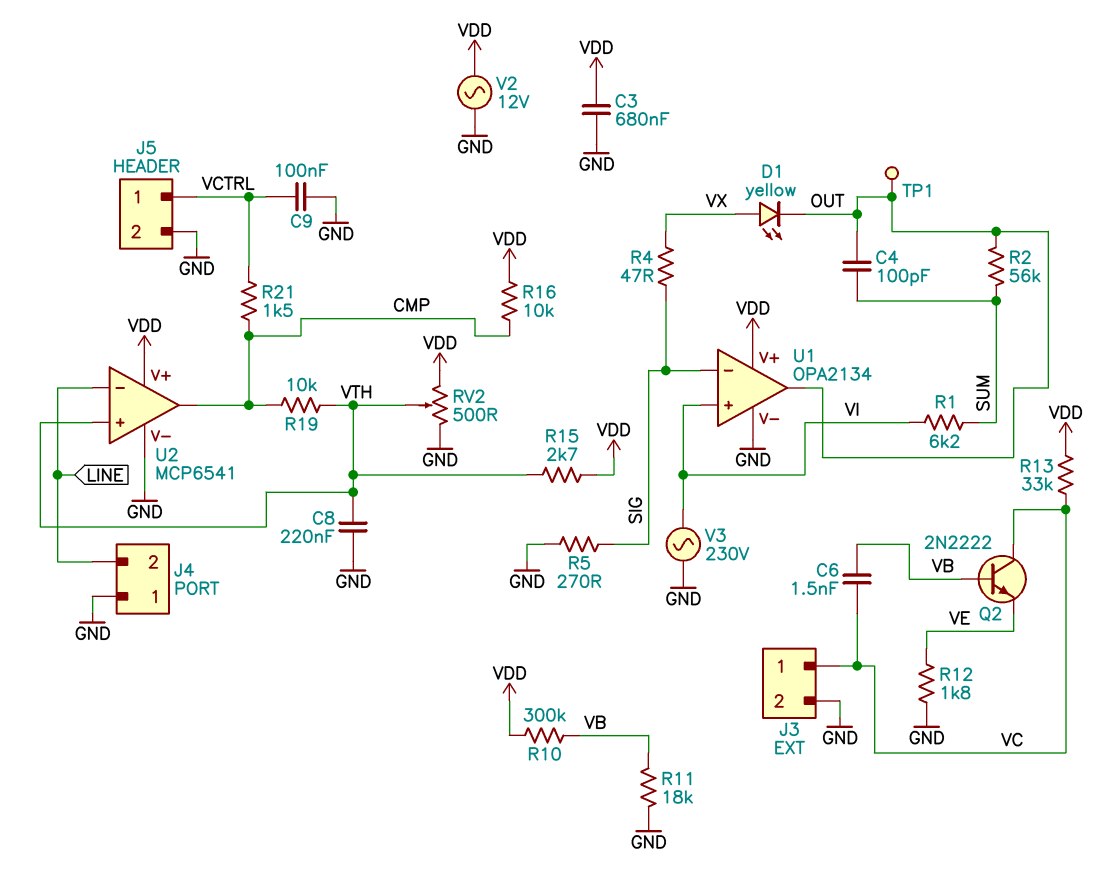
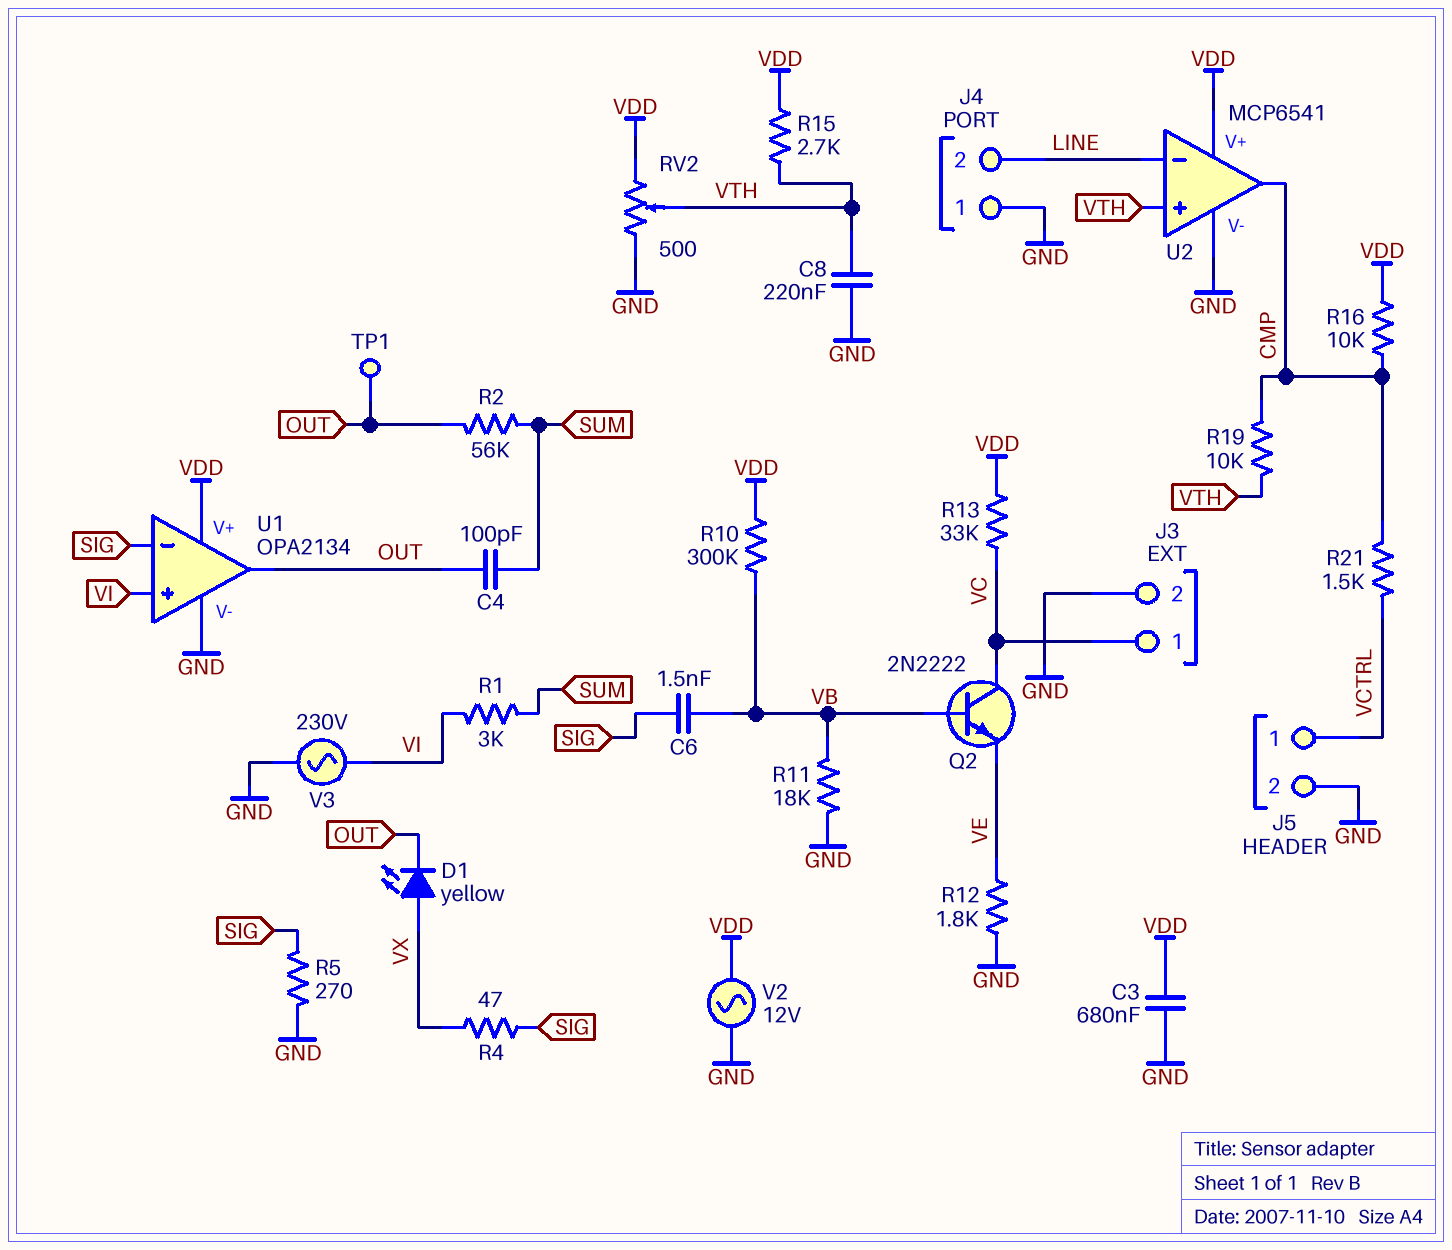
C6: 1.5nF (VB, VC) -> 1.5nF (SIG, VB)
C9: 100nF (GND, VCTRL) -> none
R1: 6.2k (SUM, VI) -> 3k (SUM, VI)

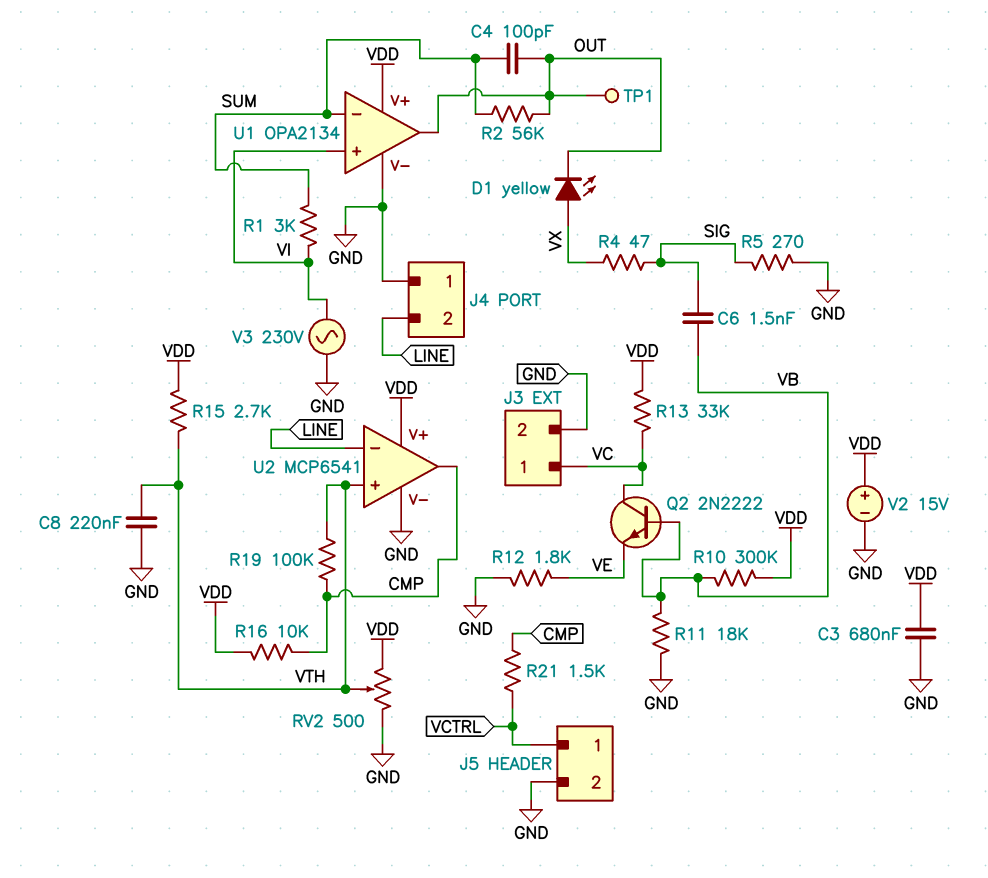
R19: 10k (CMP, VTH) -> 100k (CMP, VTH)
U1 pin in-: SIG -> SUM
V2: AC 12V (GND, VDD) -> 15V (plus VDD, minus GND)

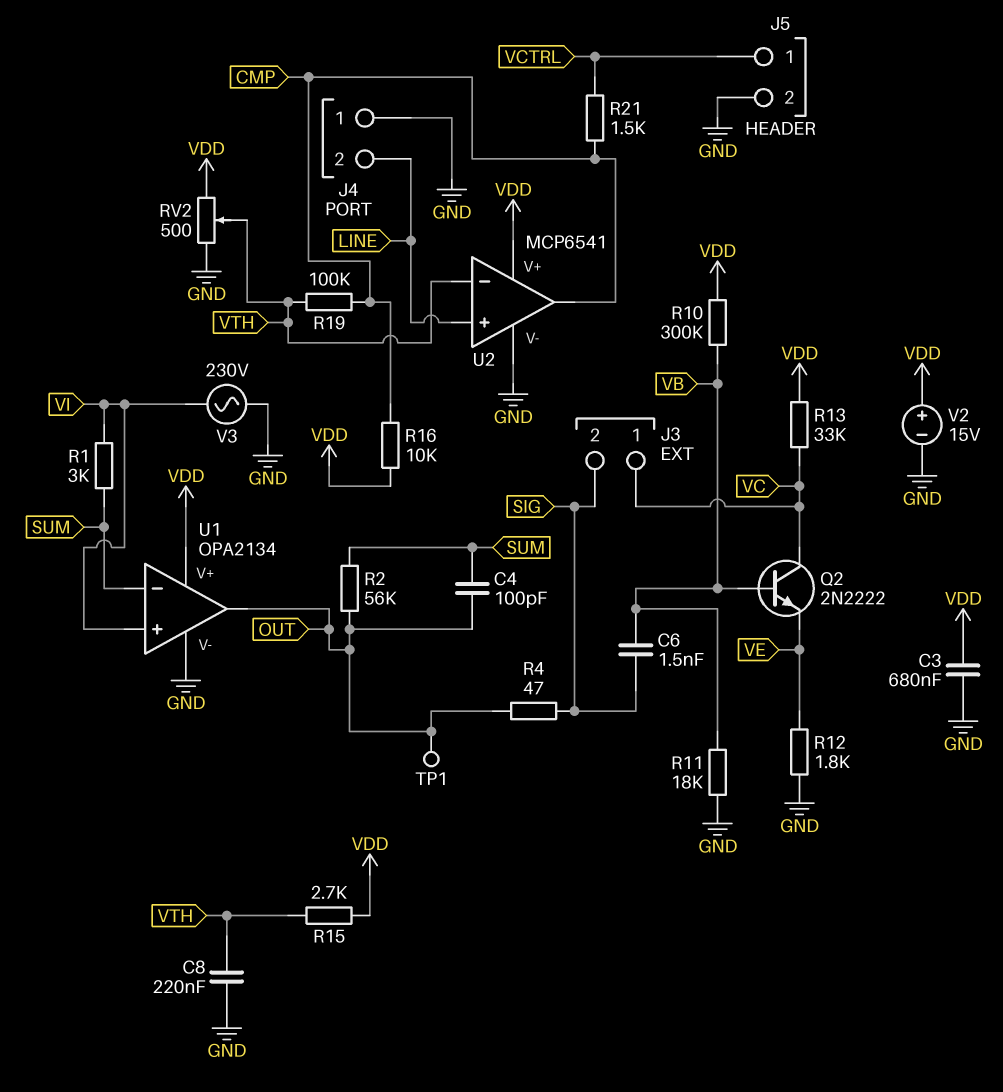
D1: LED yellow (A VX, K OUT) -> none
J3 pin 2: GND -> SIG
R4: 47 (SIG, VX) -> 47 (OUT, SIG)
R5: 270 (GND, SIG) -> none
U2 pin in+: VTH -> LINE
U2 pin in-: LINE -> VTH

